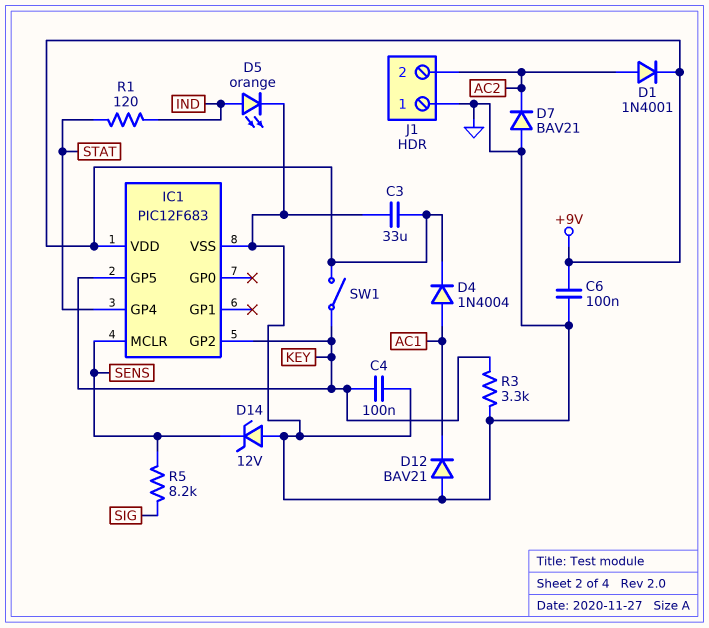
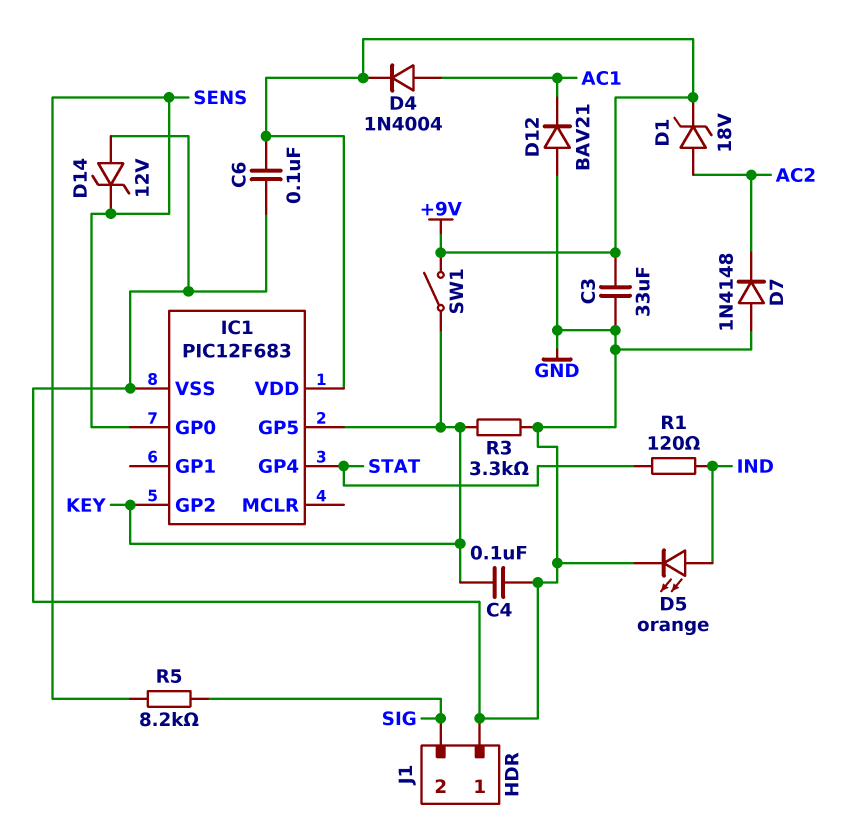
D1: diode 1N4001 (A AC2, K +9V) -> zener 18V (A AC2, K +9V)
D7: diode BAV21 (A GND, K AC2) -> diode 1N4148 (A GND, K AC2)
IC1 pin GP0: none -> SENS
IC1 pin MCLR: SENS -> none
J1 pin 2: AC2 -> SIG

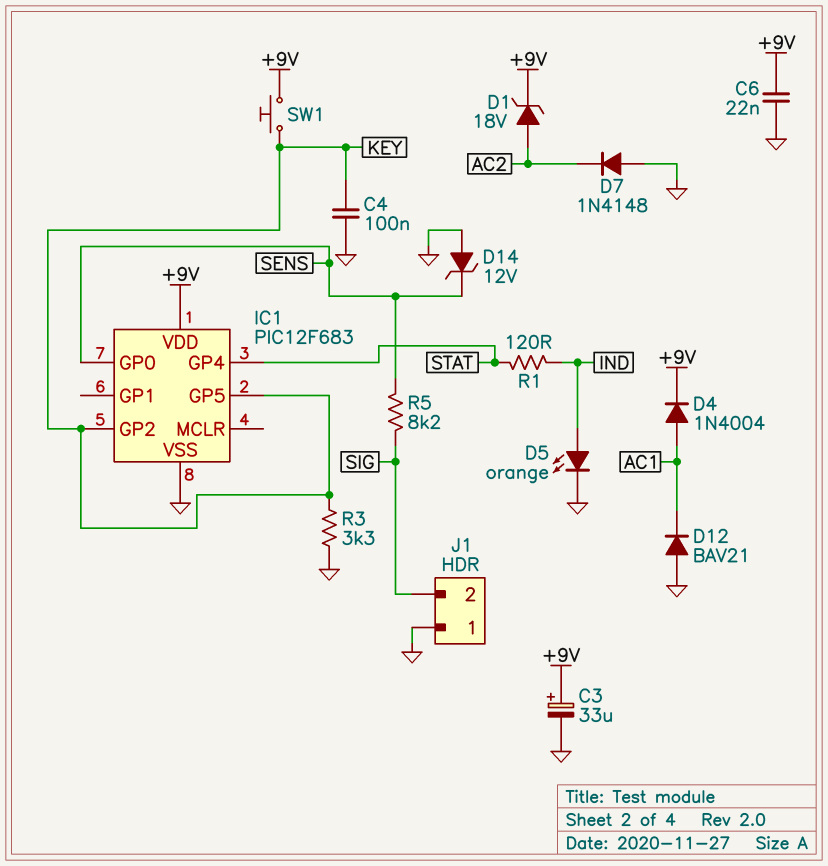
C3: 33uF (+9V, GND) -> 33uF (plus +9V, minus GND)
C6: 100nF (+9V, GND) -> 22nF (+9V, GND)
SW1: switch (+9V, KEY) -> button (+9V, KEY)

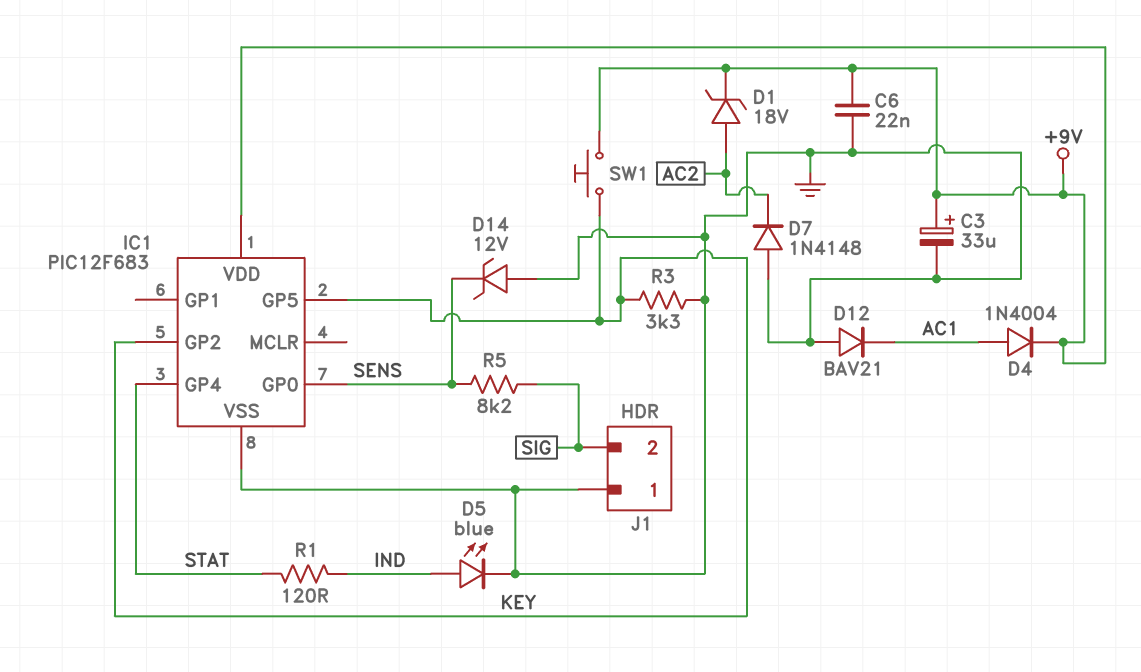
C4: 100nF (GND, KEY) -> none
D5: LED orange (A IND, K GND) -> LED blue (A IND, K GND)

